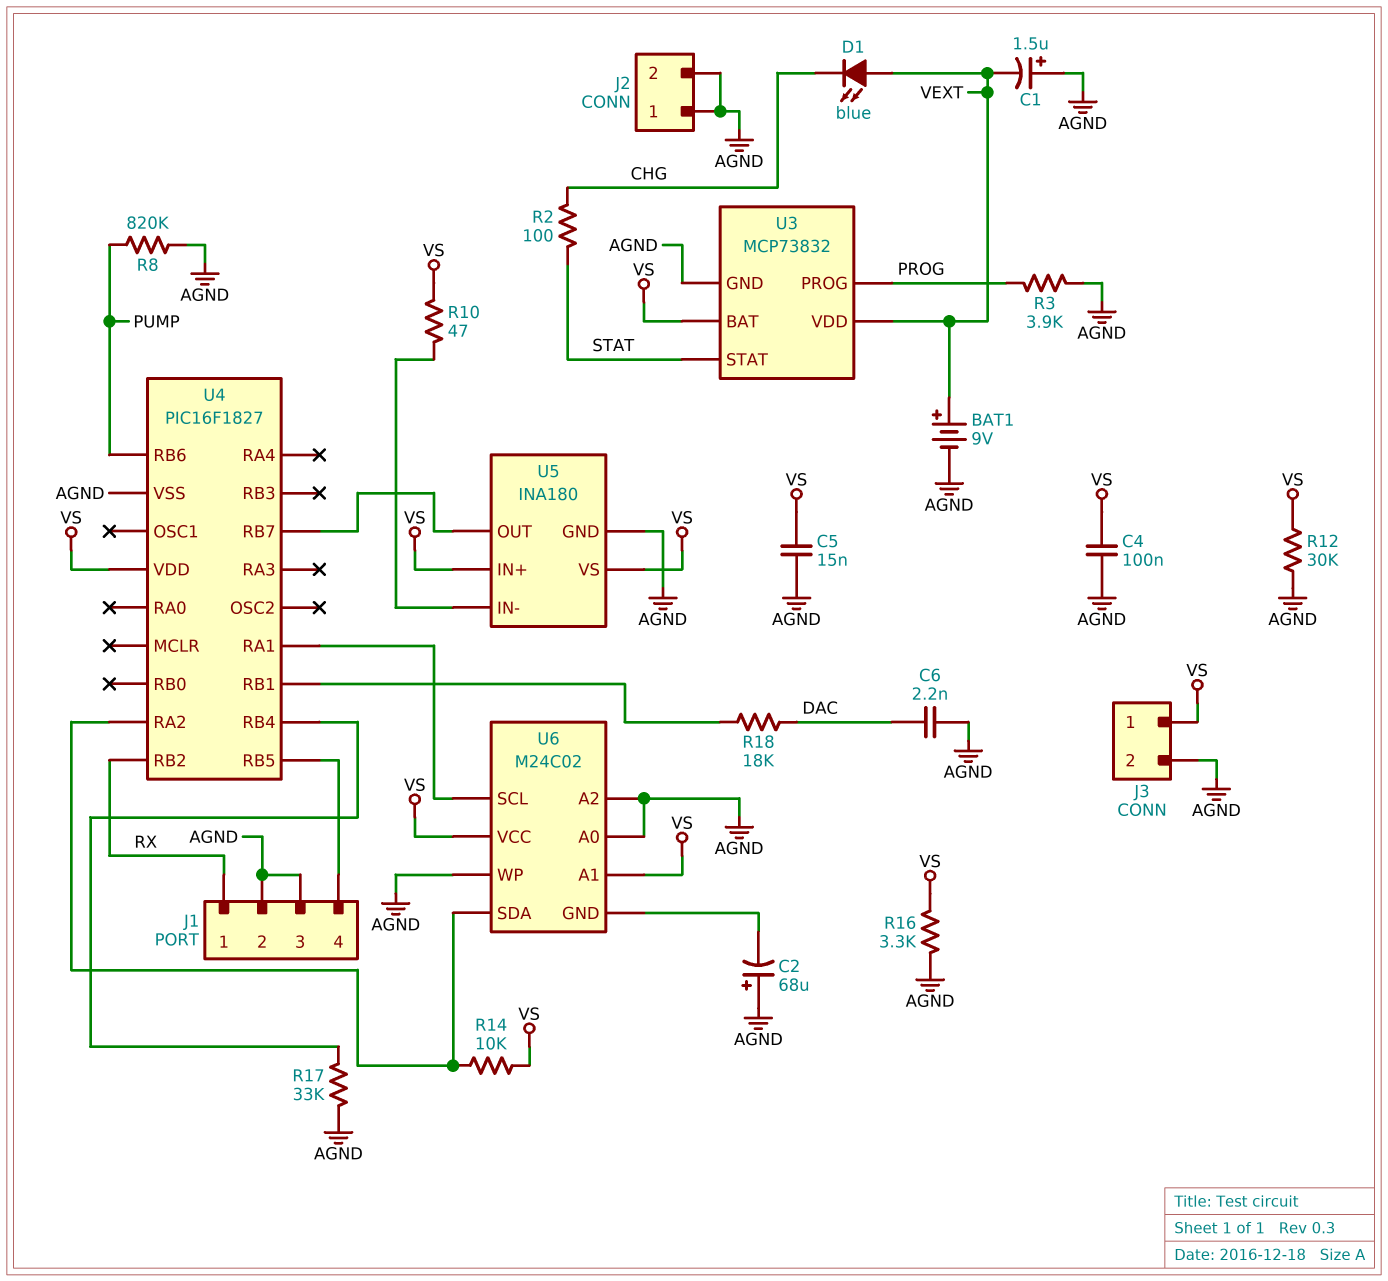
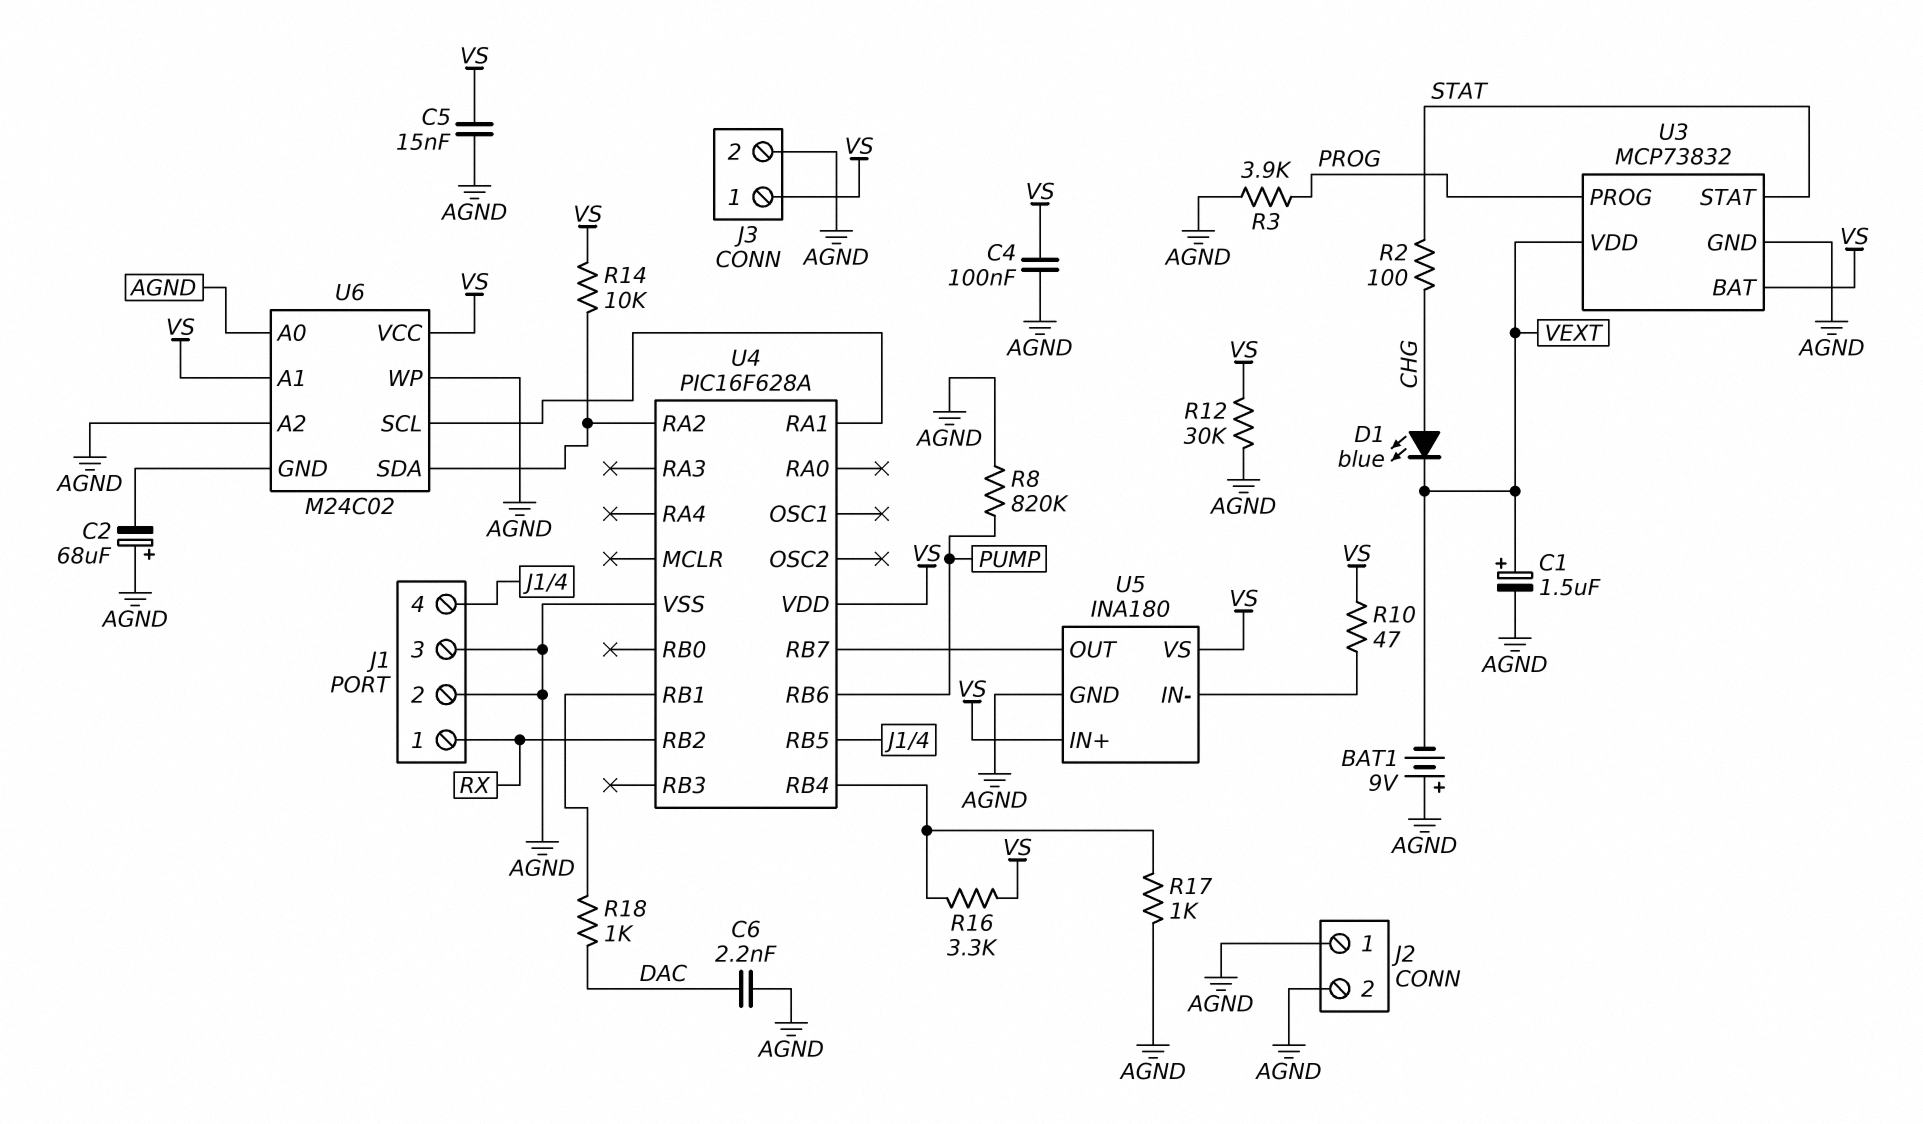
BAT1: 9V (plus VEXT, minus AGND) -> 9V (plus AGND, minus VEXT)
C1: 1.5uF (plus AGND, minus VEXT) -> 1.5uF (plus VEXT, minus AGND)
D1: LED blue (A VEXT, K CHG) -> LED blue (A CHG, K VEXT)
R16: 3.3k (AGND, VS) -> 3.3k (U4/RB4, VS)
R17: 33k (AGND, U4/RB4) -> 1k (AGND, U4/RB4)
R18: 18k (DAC, U4/RB1) -> 1k (DAC, U4/RB1)
U4: PIC16F1827 -> PIC16F628A

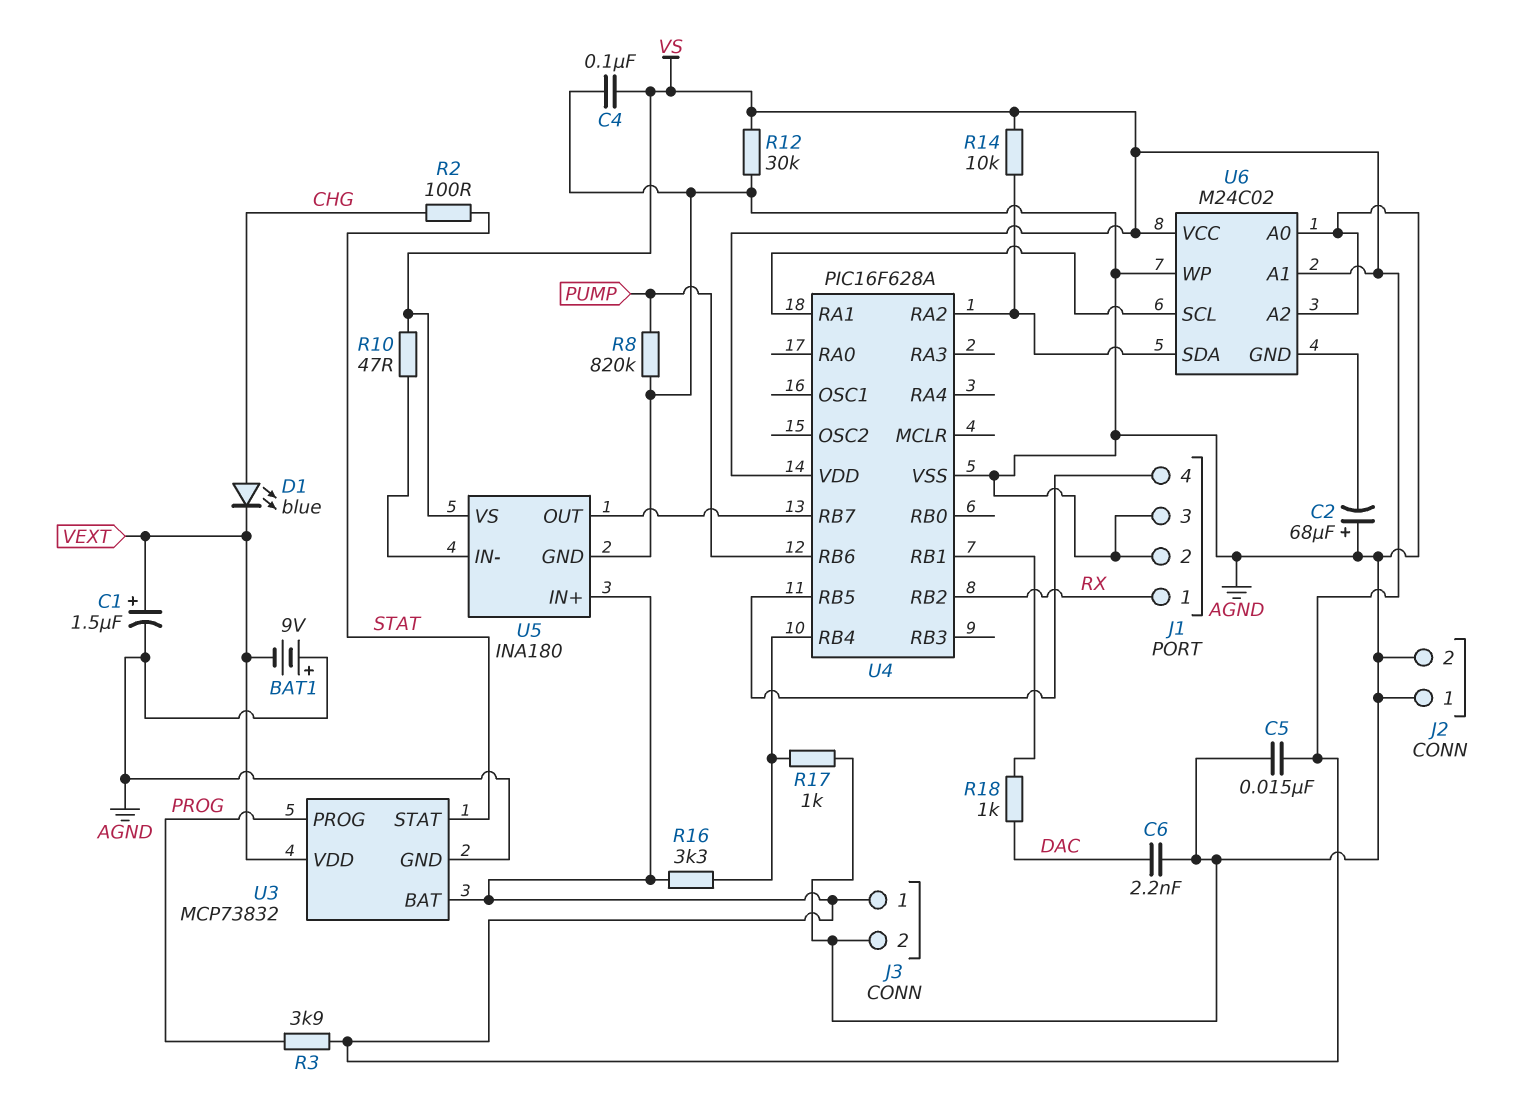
R3: 3.9k (AGND, PROG) -> 3.9k (PROG, VS)

